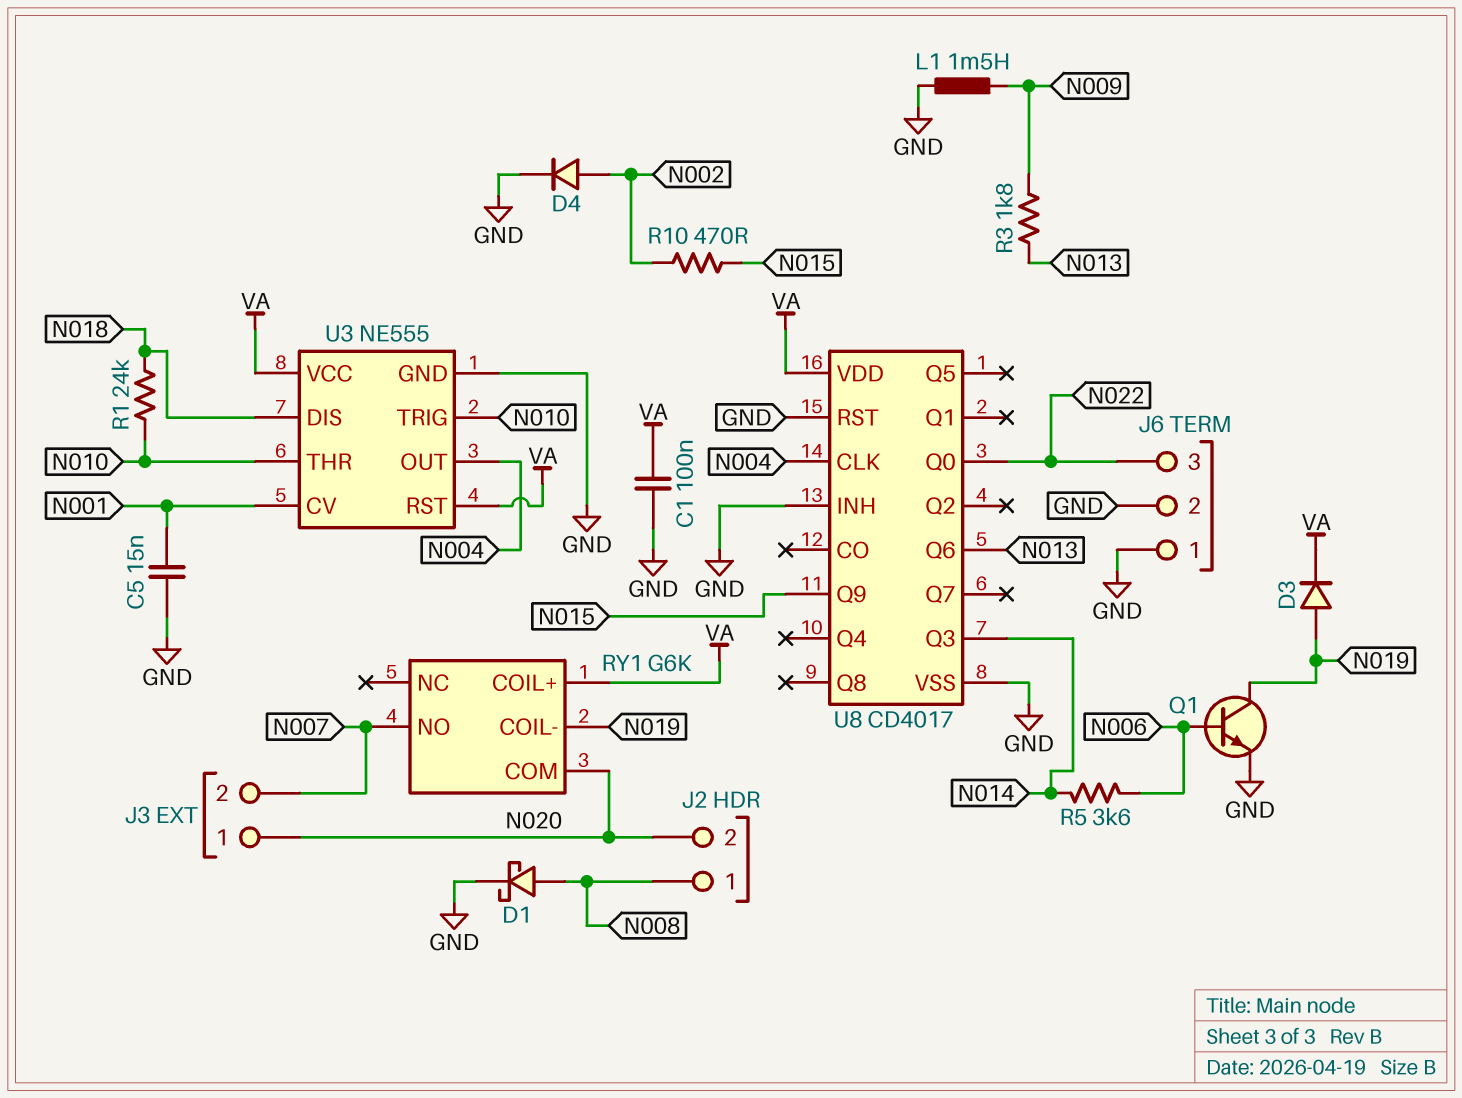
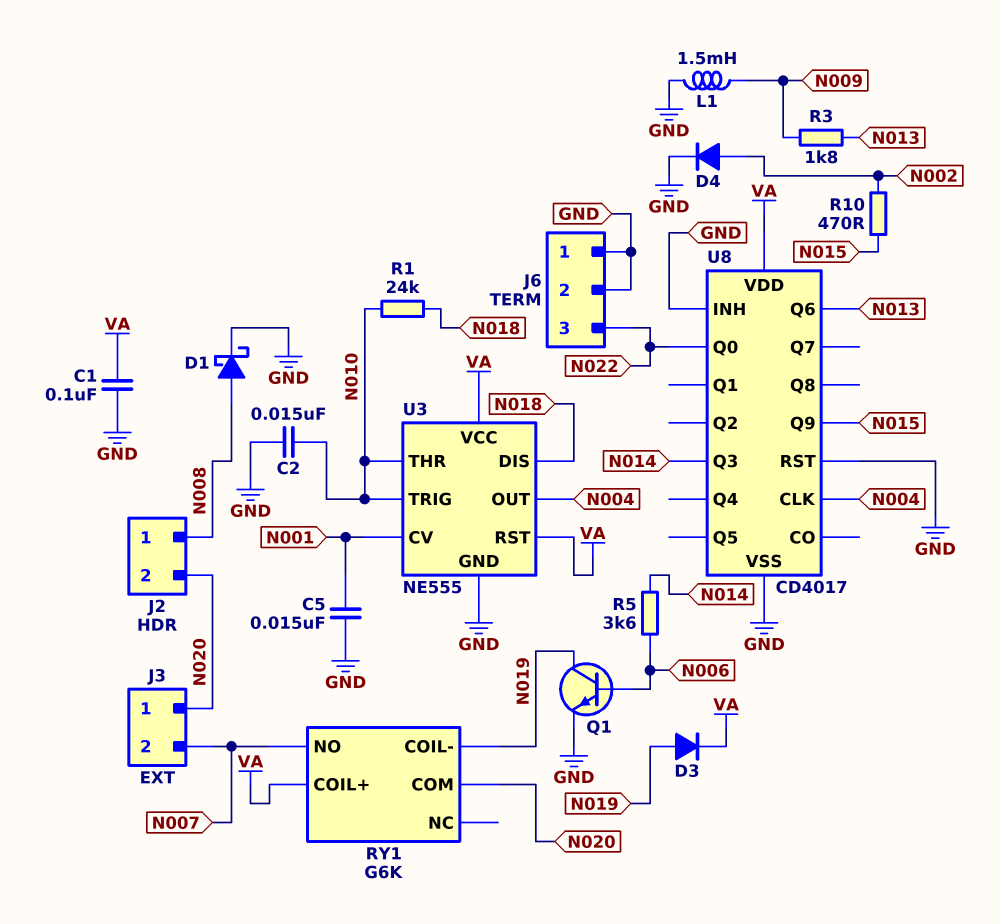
C2: none -> 15nF (GND, N010)

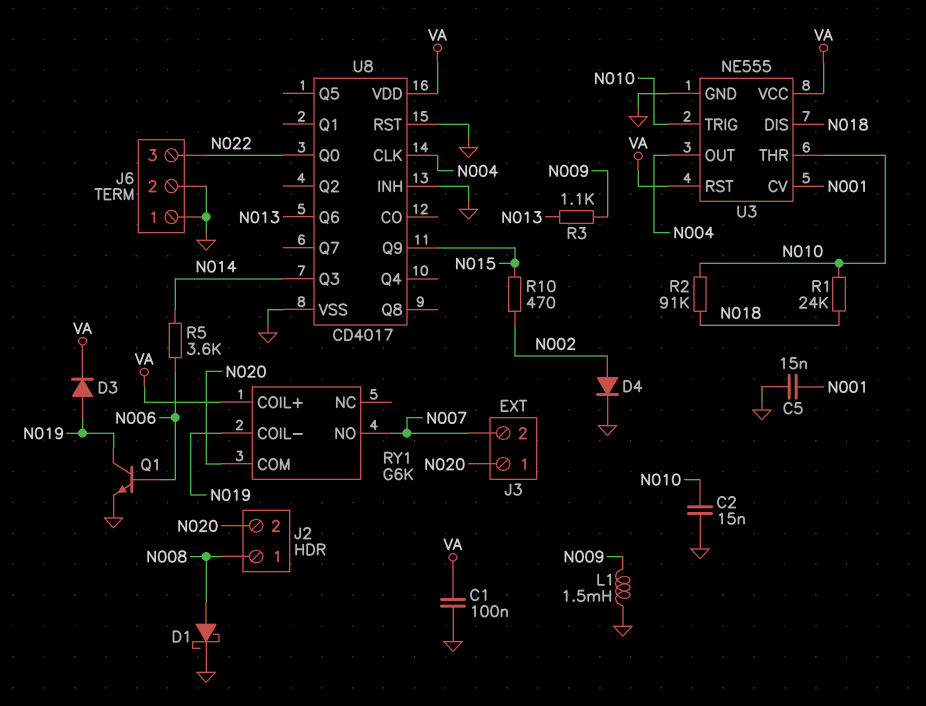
R2: none -> 91k (N010, N018)
R3: 1.8k (N009, N013) -> 1.1k (N009, N013)

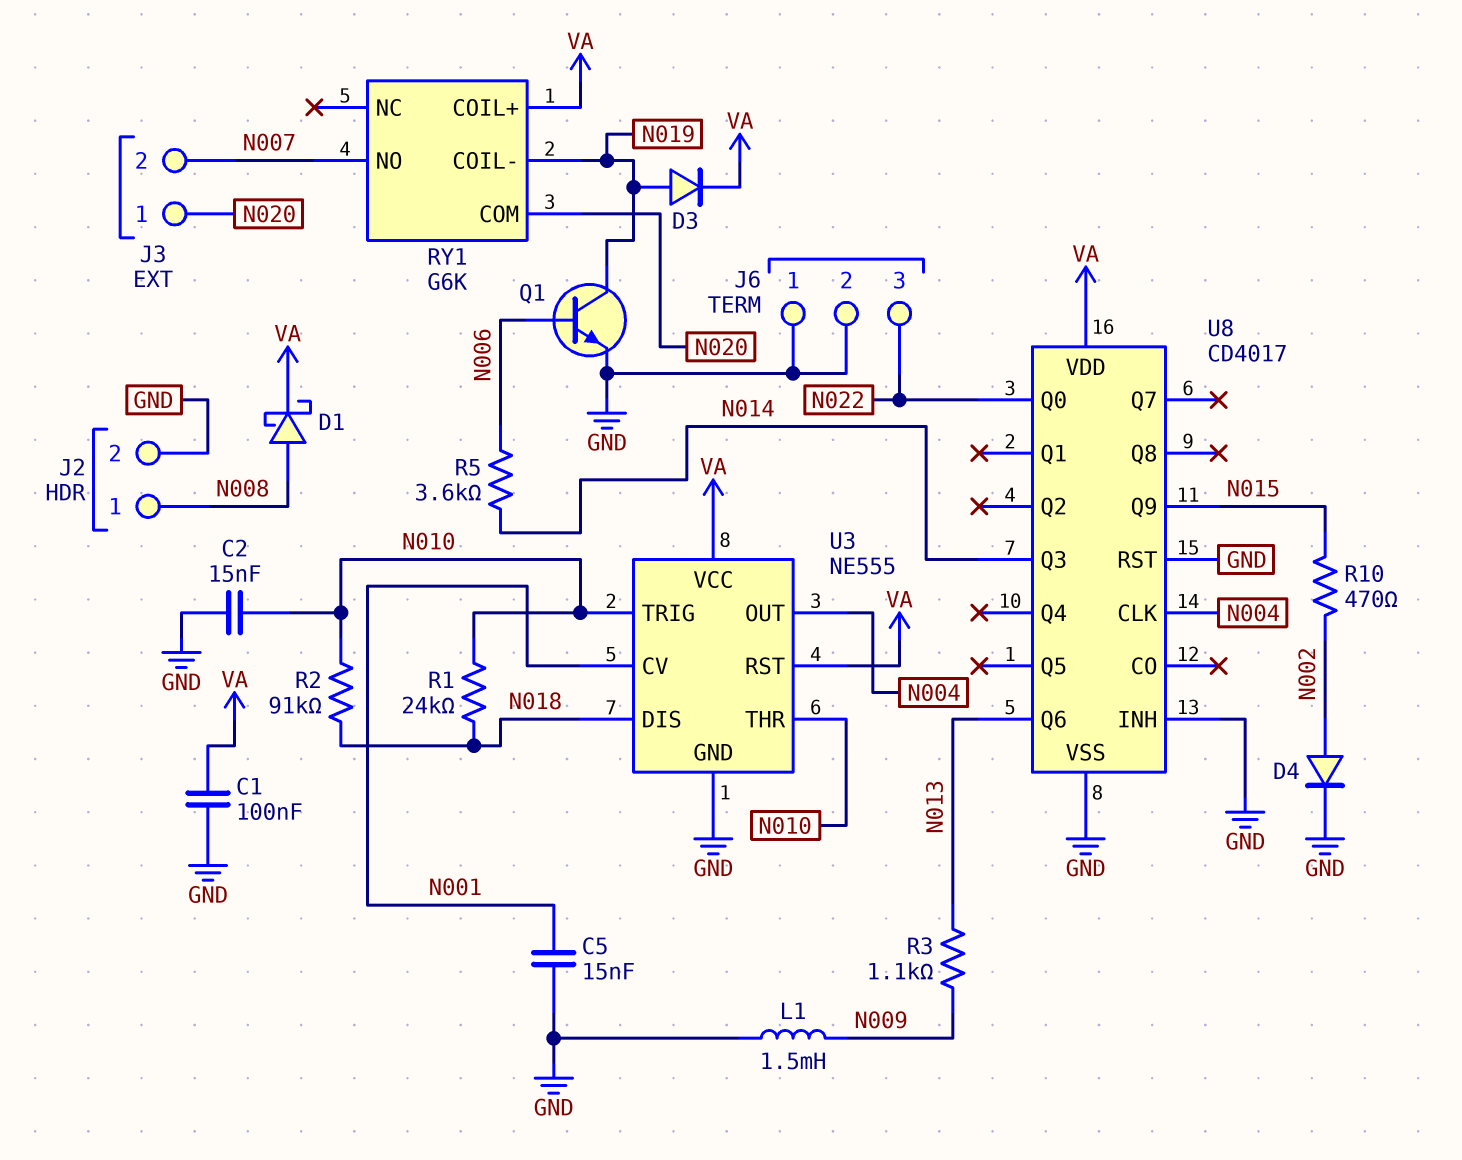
D1: schottky (A N008, K GND) -> schottky (A N008, K VA)
J2 pin 2: N020 -> GND

